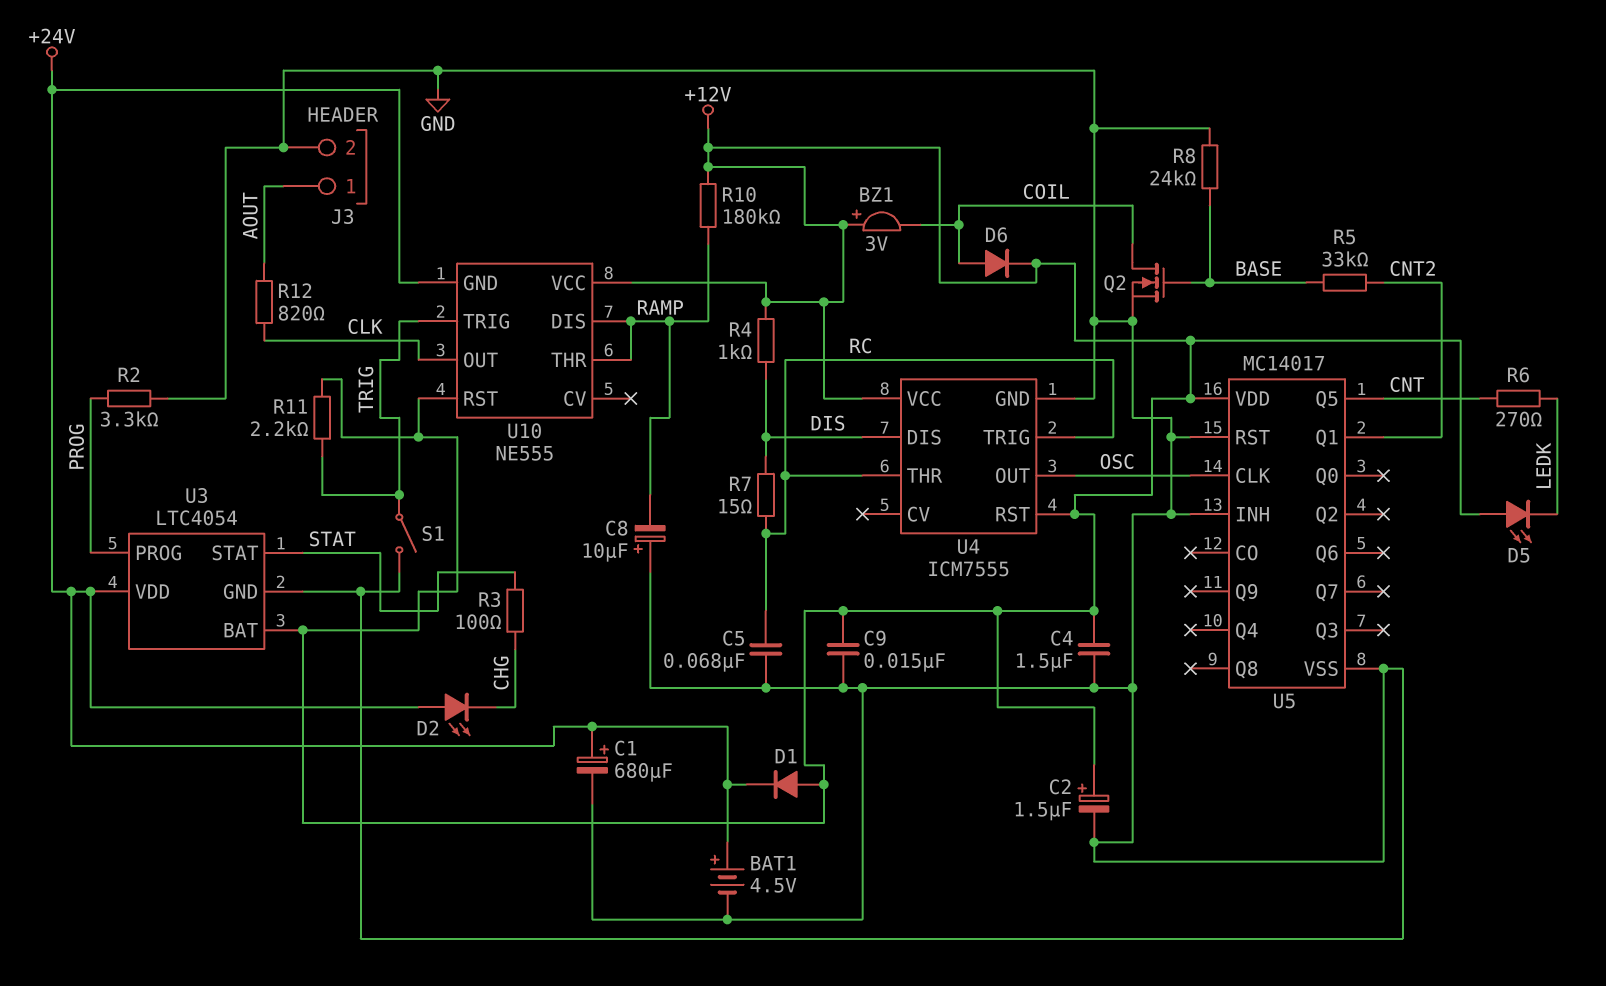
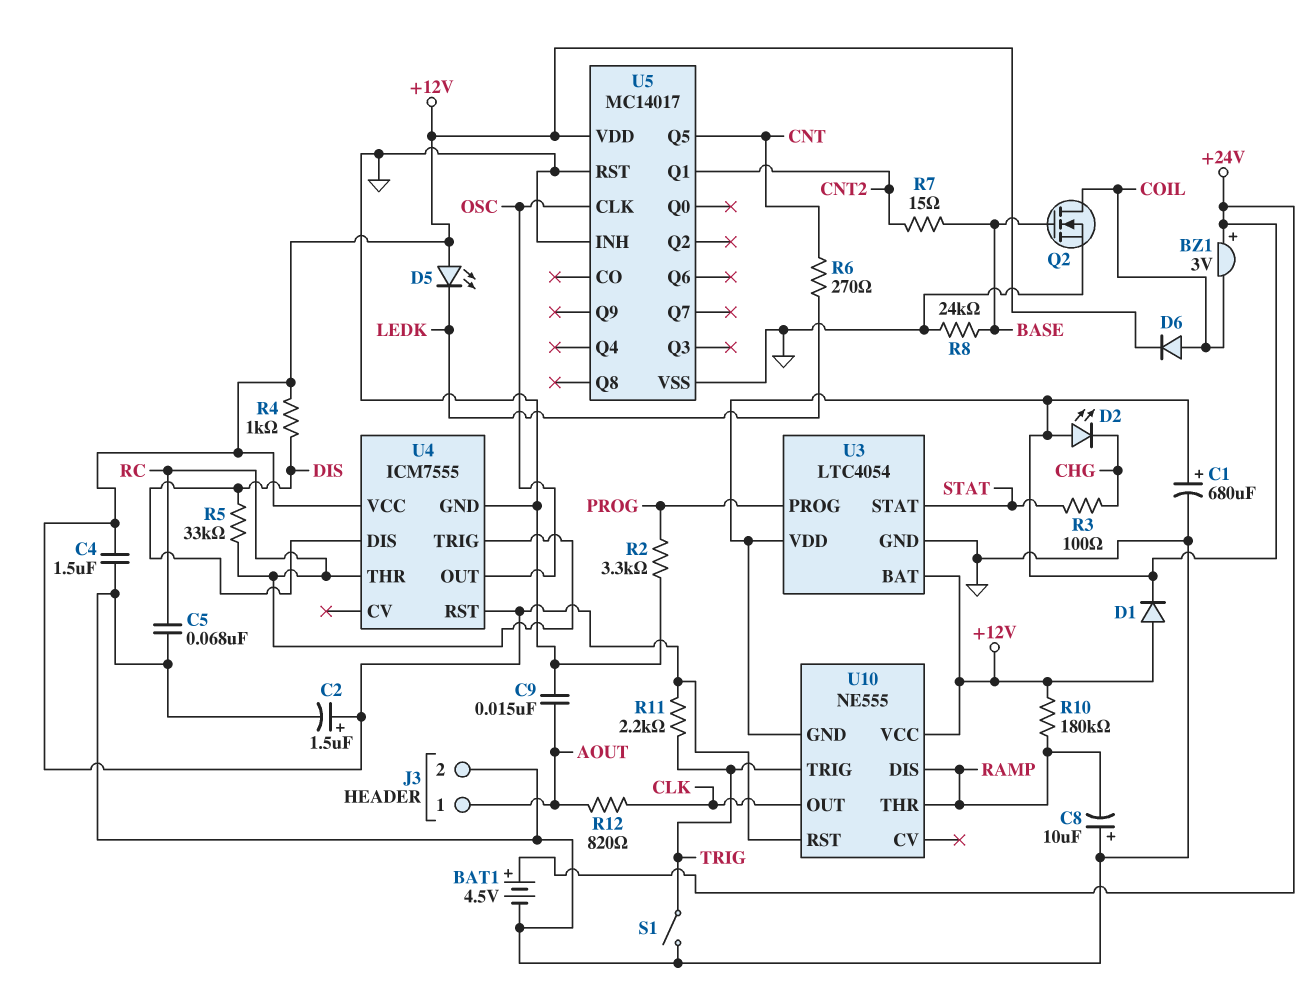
BZ1: buzzer 3V (plus +12V, minus COIL) -> buzzer 3V (plus +24V, minus COIL)
C9: 15nF (+12V, GND) -> 15nF (AOUT, GND)
R5: 33k (BASE, CNT2) -> 33k (DIS, RC)
R7: 15 (DIS, RC) -> 15 (BASE, CNT2)

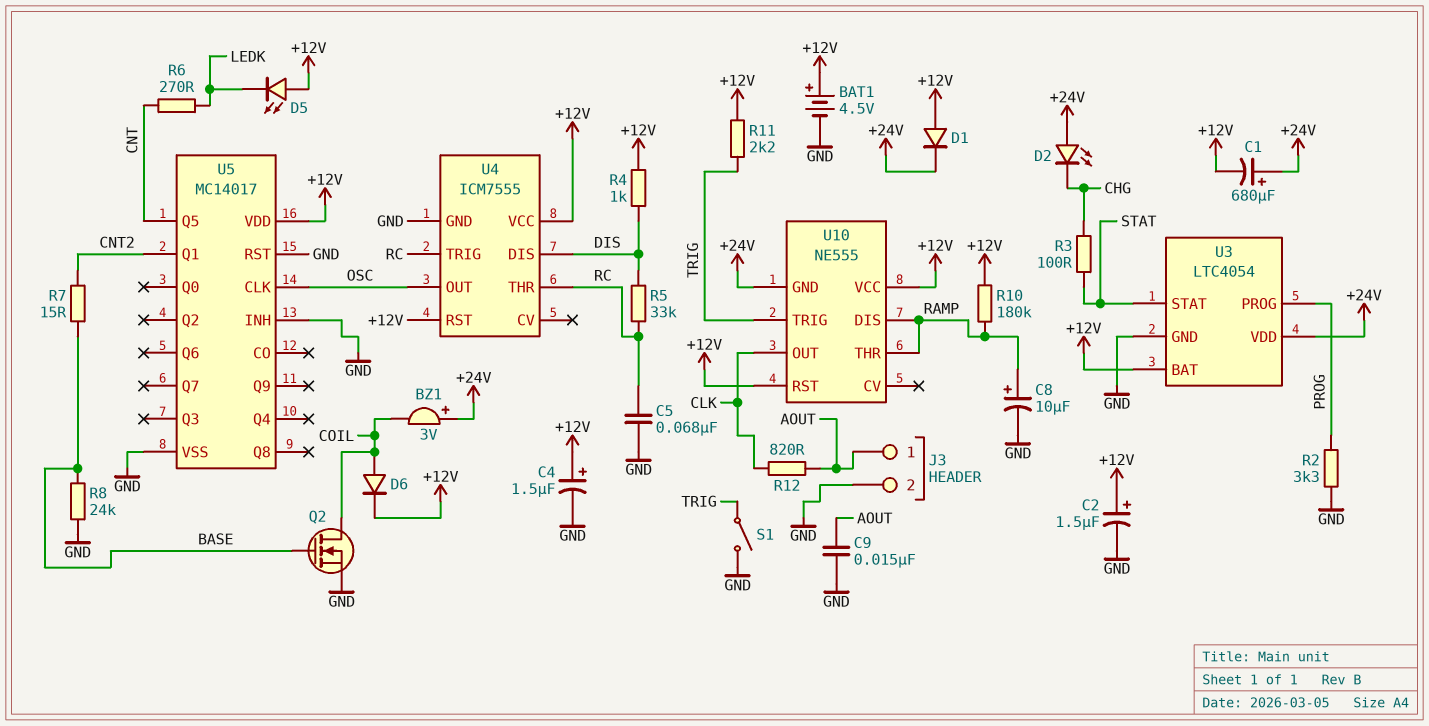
BAT1: 4.5V (plus +24V, minus GND) -> 4.5V (plus +12V, minus GND)
C1: 680uF (plus +24V, minus GND) -> 680uF (plus +24V, minus +12V)
C4: 1.5uF (+12V, GND) -> 1.5uF (plus +12V, minus GND)
C8: 10uF (plus GND, minus RAMP) -> 10uF (plus RAMP, minus GND)

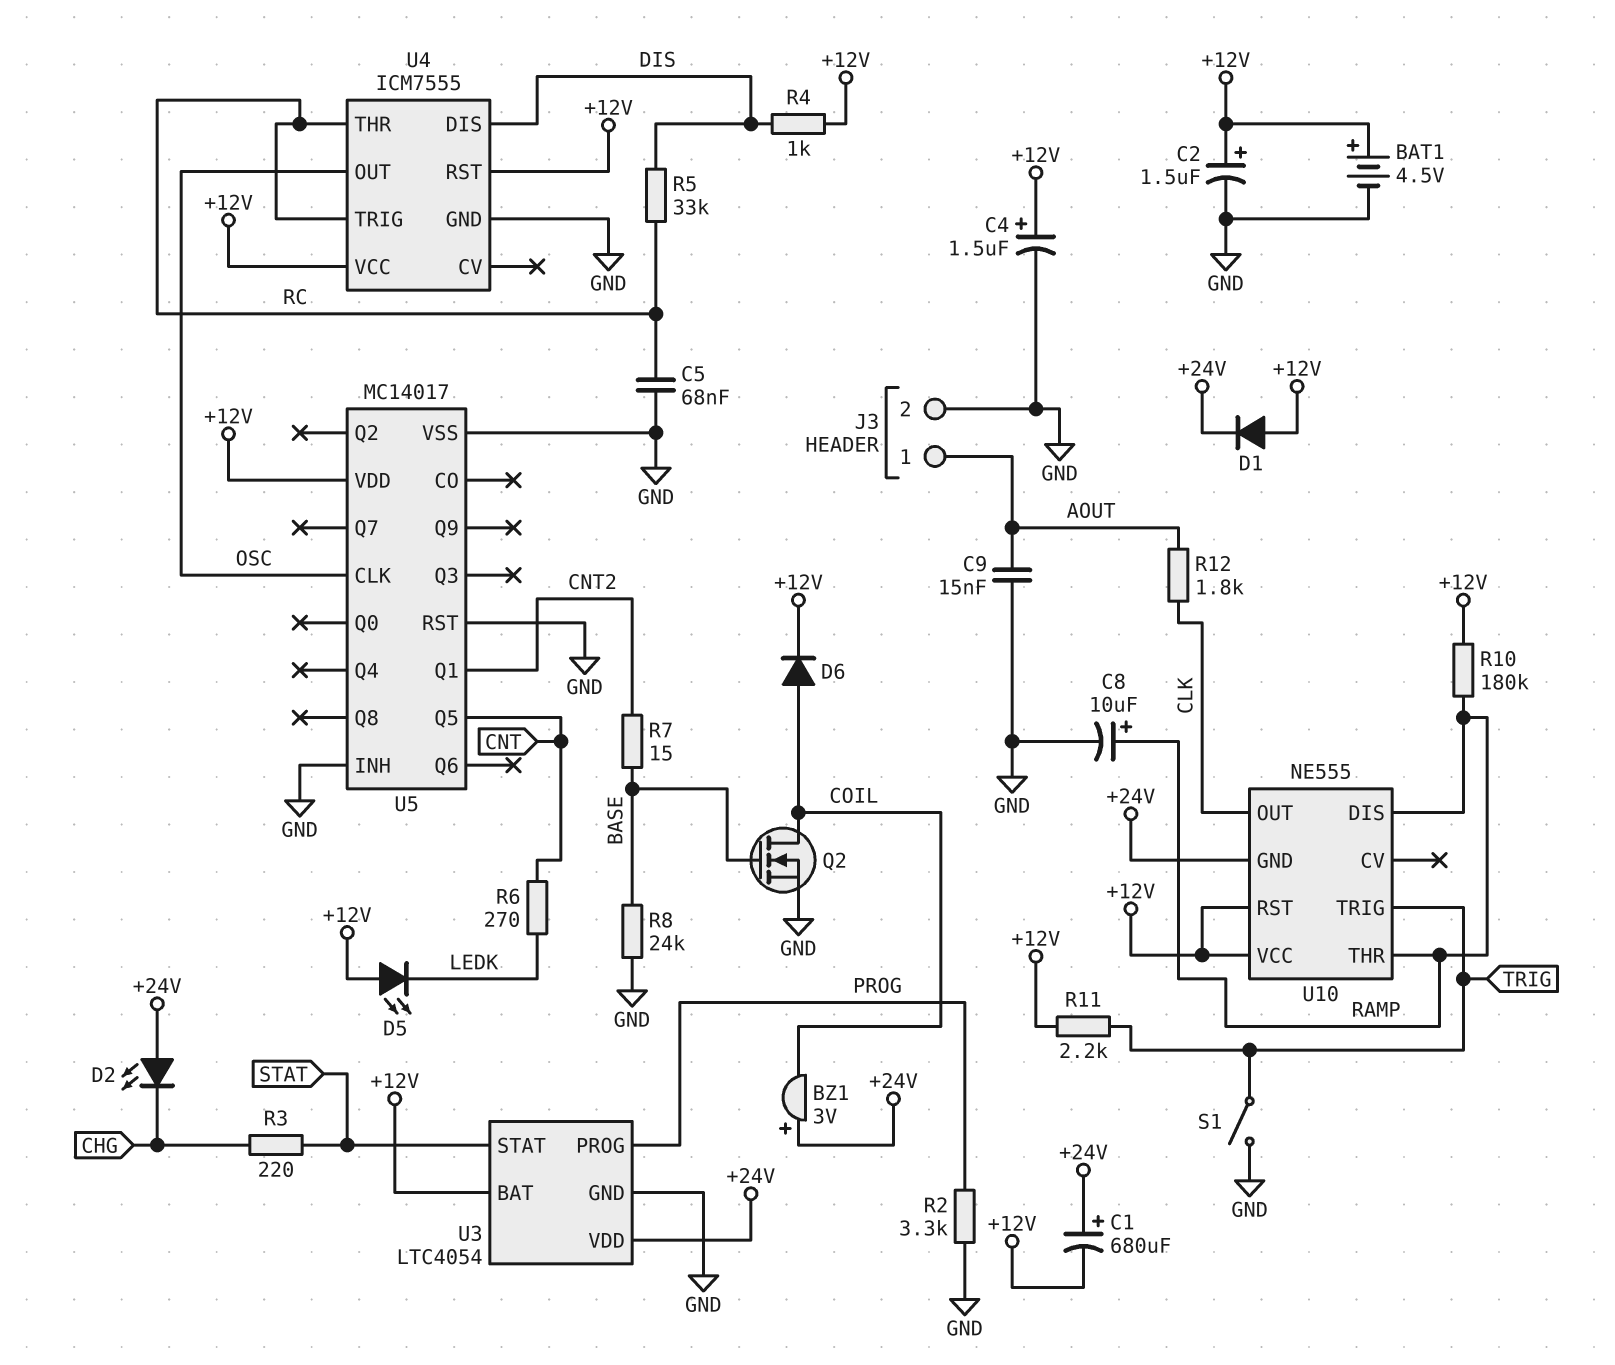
R3: 100 (CHG, STAT) -> 220 (CHG, STAT)
R12: 820 (AOUT, CLK) -> 1.8k (AOUT, CLK)

